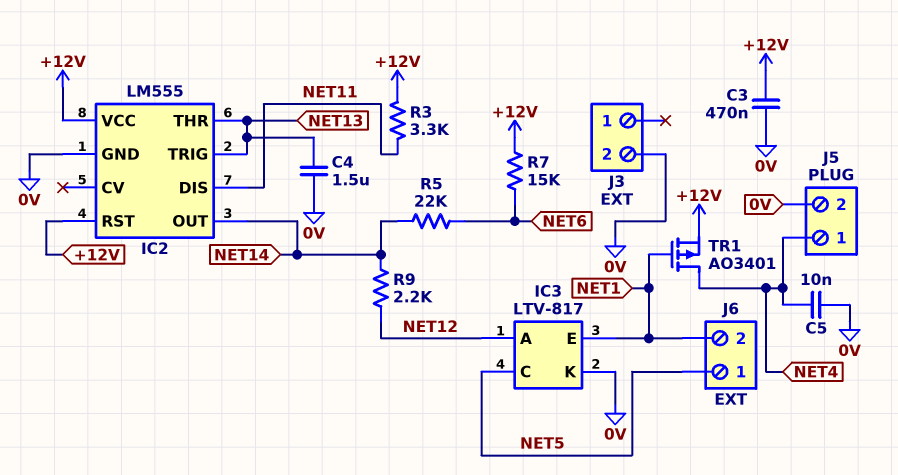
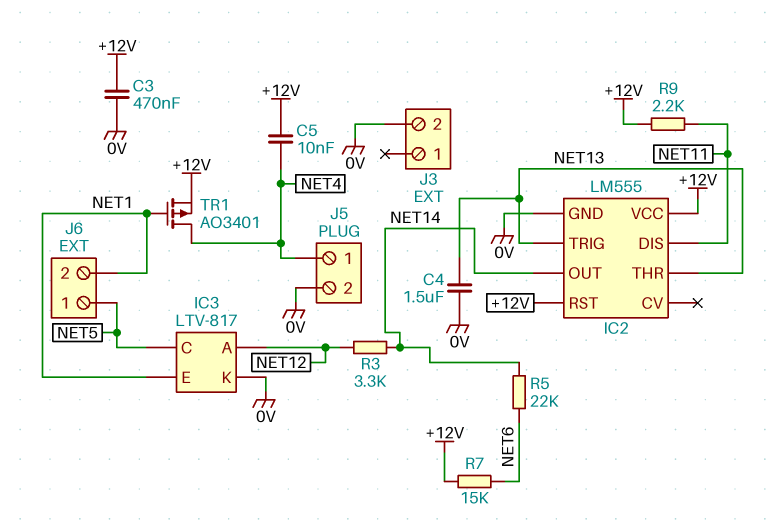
C5: 10nF (0V, NET4) -> 10nF (+12V, NET4)
R3: 3.3k (+12V, NET11) -> 3.3k (NET12, NET14)
R9: 2.2k (NET12, NET14) -> 2.2k (+12V, NET11)

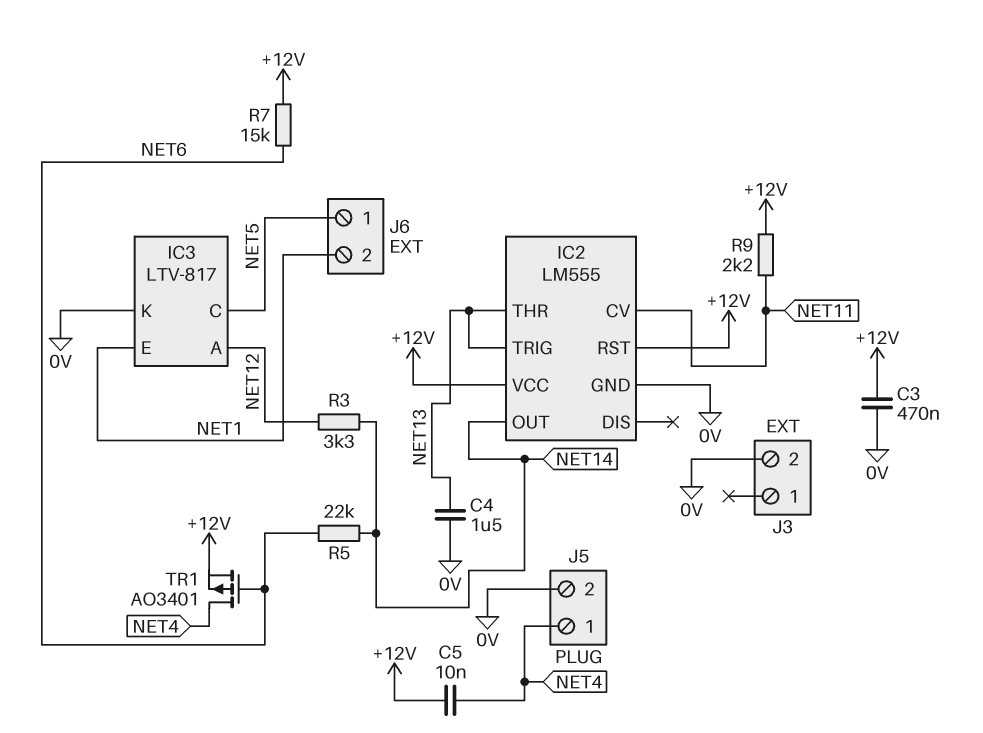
IC2 pin CV: none -> NET11
IC2 pin DIS: NET11 -> none
TR1: PMOS AO3401 (G NET1, D NET4, S +12V) -> PMOS AO3401 (G NET6, D NET4, S +12V)

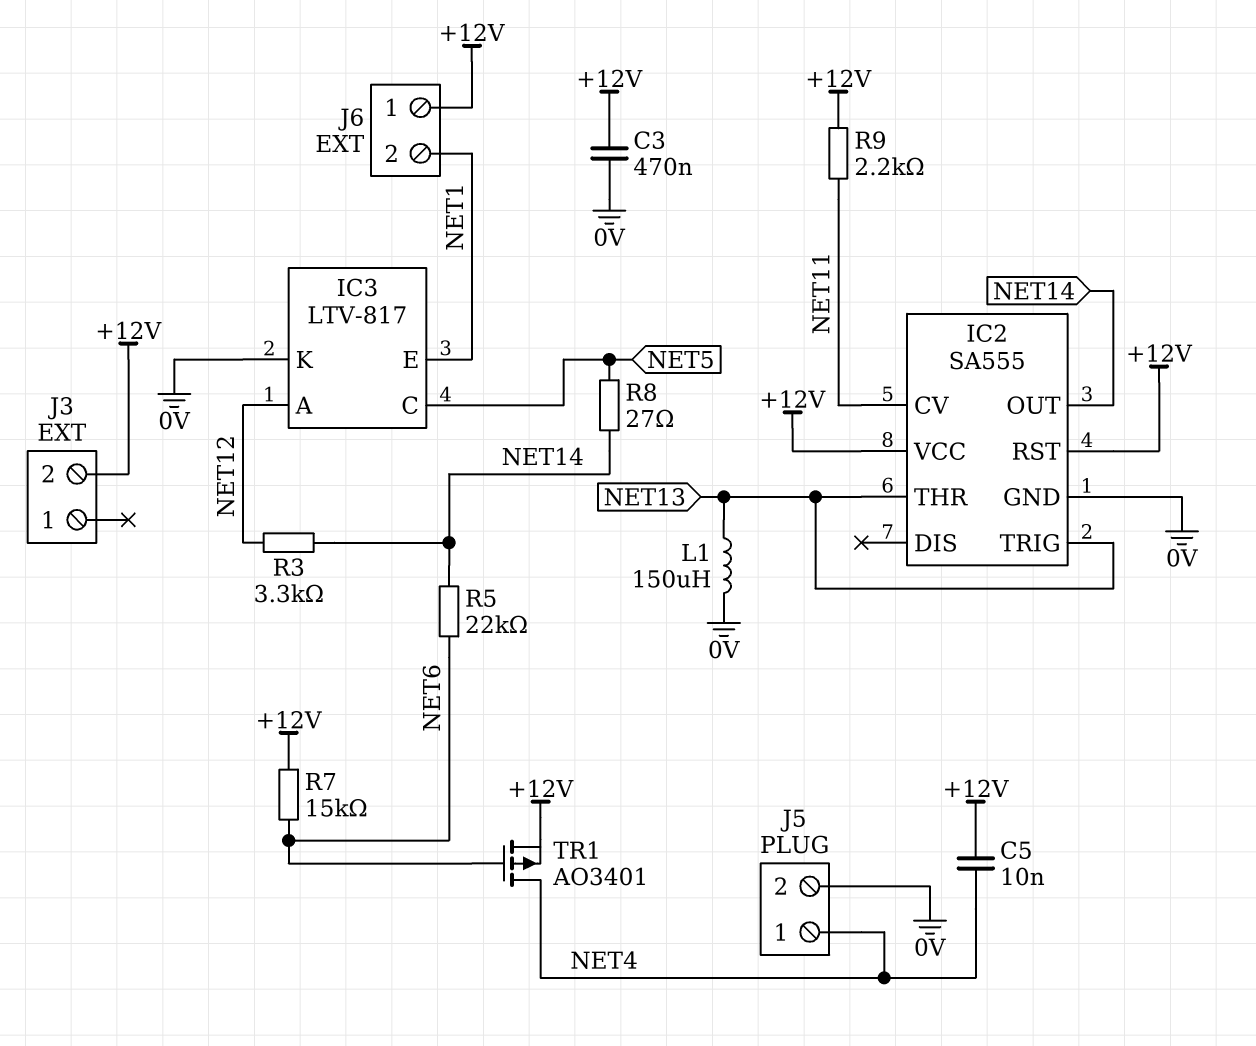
C4: 1.5uF (0V, NET13) -> none
IC2: LM555 -> SA555
J3 pin 2: 0V -> +12V
J6 pin 1: NET5 -> +12V
L1: none -> 150uH (0V, NET13)
R8: none -> 27 (NET5, NET14)

